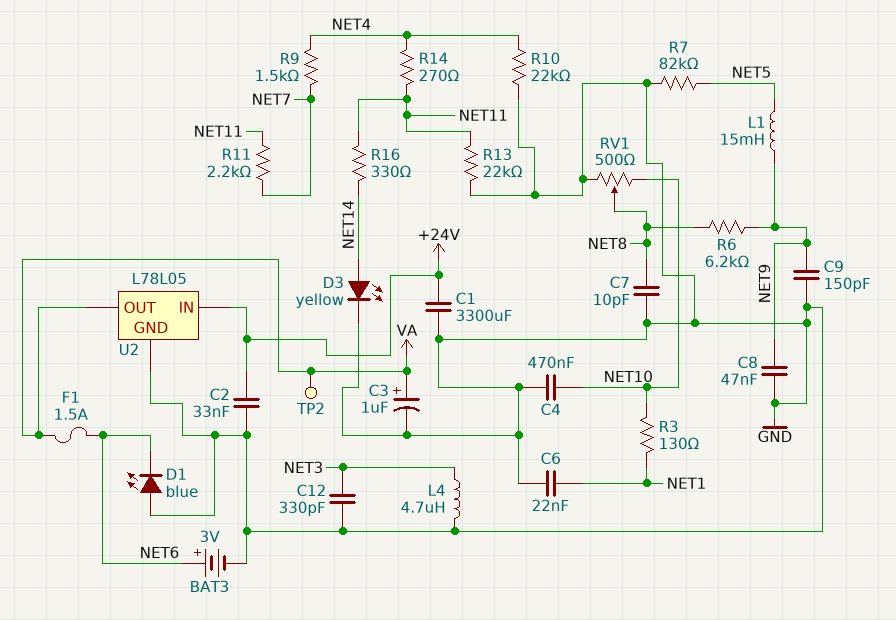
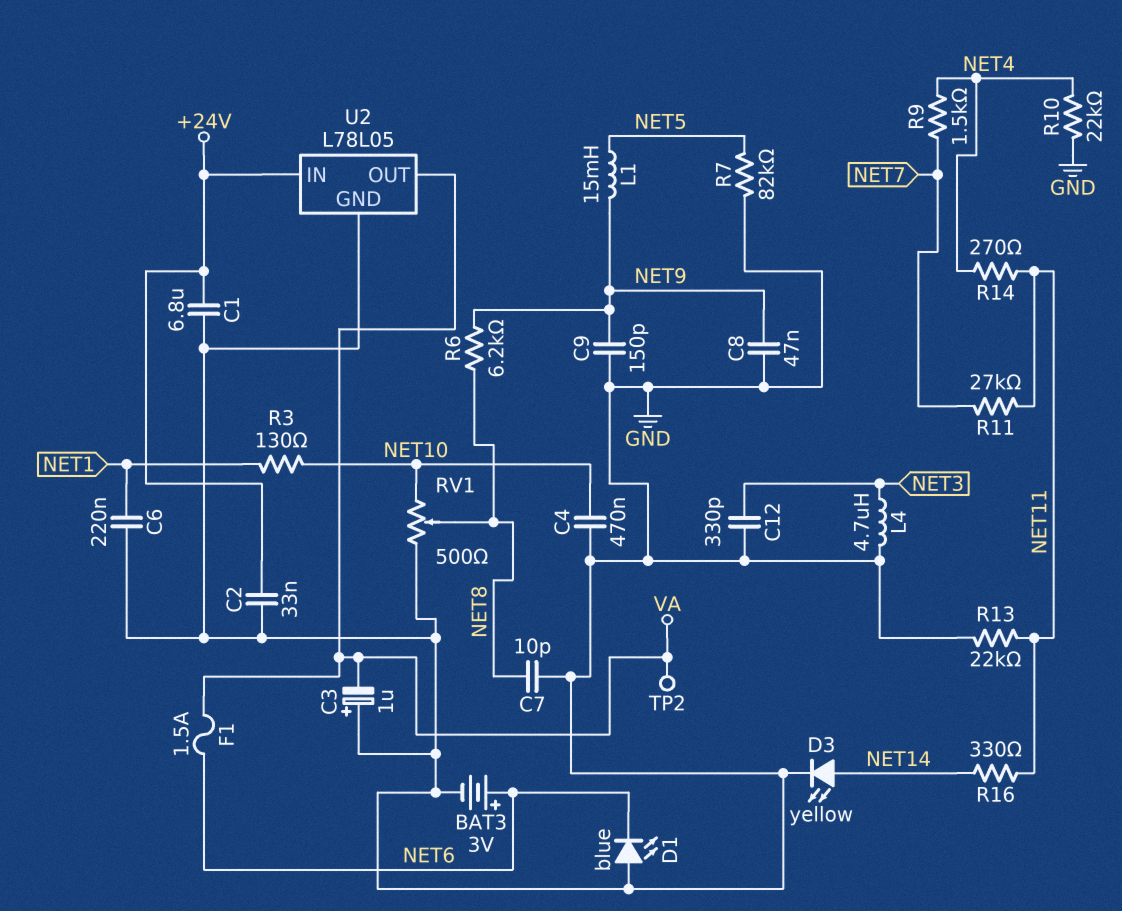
C1: 3300uF (+24V, GND) -> 6.8uF (+24V, GND)
C3: 1uF (plus VA, minus GND) -> 1uF (plus GND, minus VA)
C6: 22nF (GND, NET1) -> 220nF (GND, NET1)
R11: 2.2k (NET7, NET11) -> 27k (NET7, NET11)

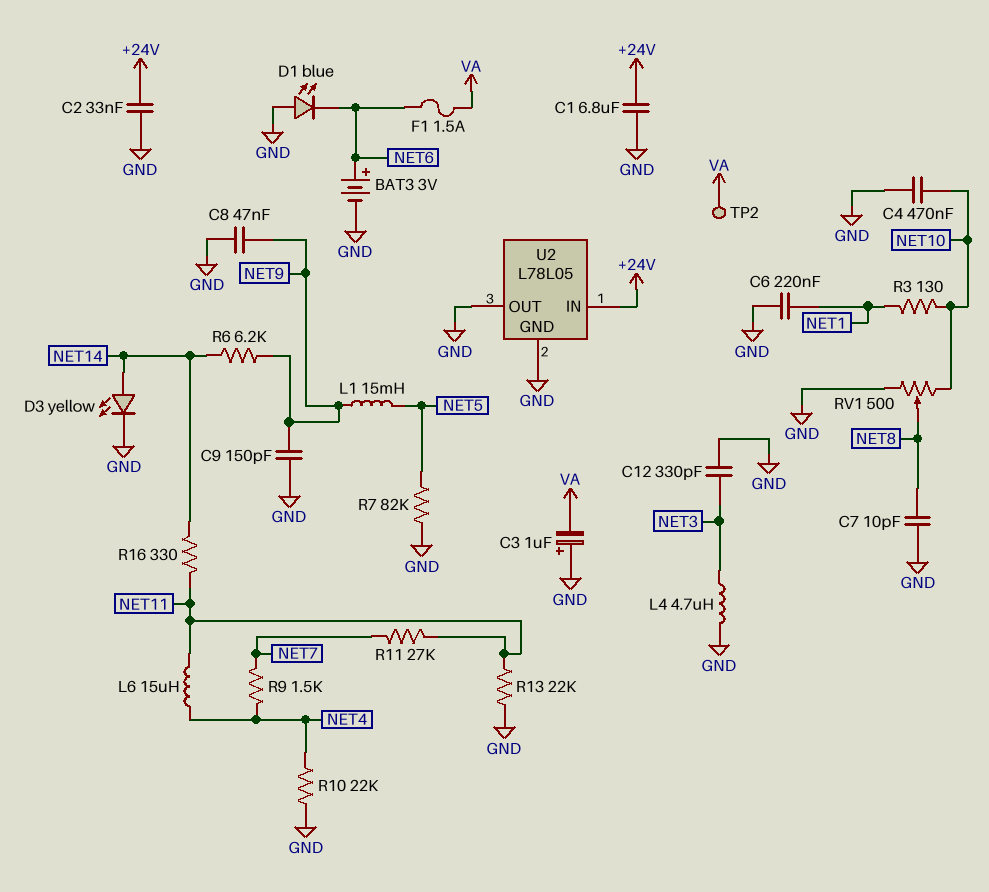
L6: none -> 15uH (NET4, NET11)
R6: 6.2k (NET8, NET9) -> 6.2k (NET9, NET14)
R14: 270 (NET4, NET11) -> none
U2 pin OUT: VA -> GND

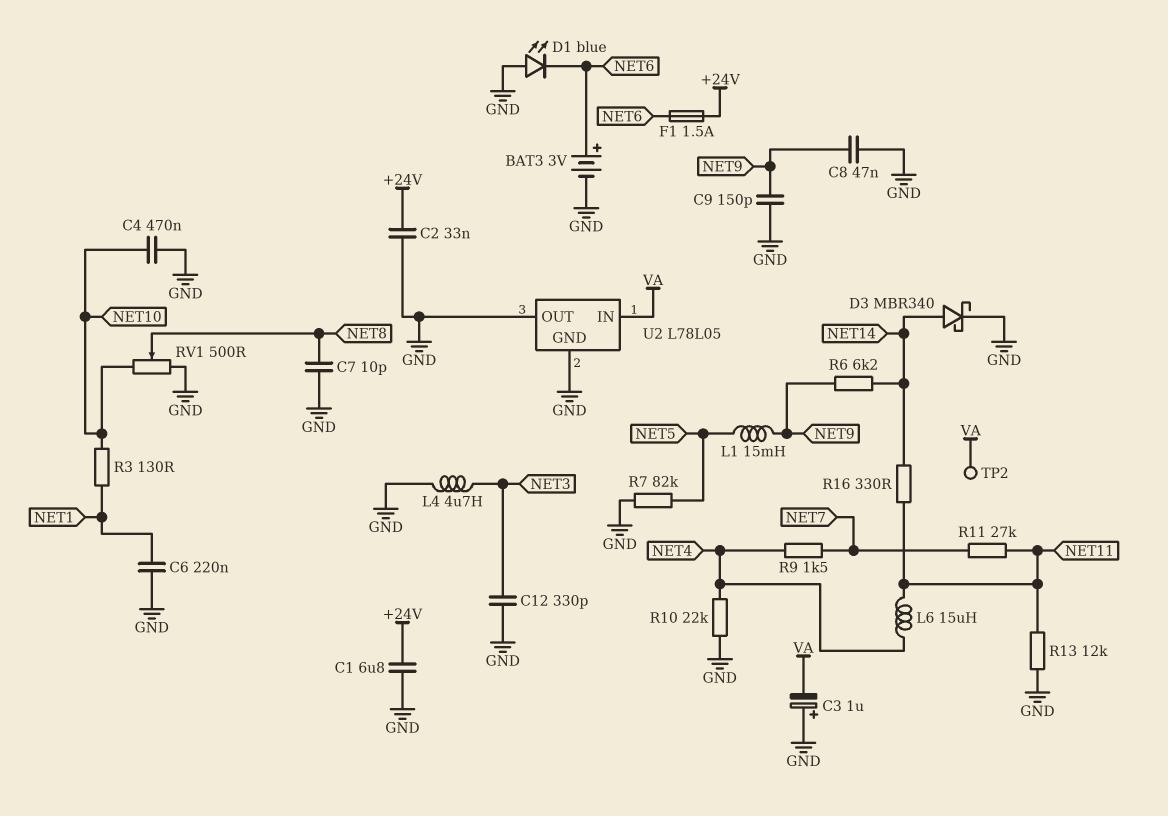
D3: LED yellow (A NET14, K GND) -> schottky MBR340 (A NET14, K GND)
F1: 1.5A (NET6, VA) -> 1.5A (+24V, NET6)
R13: 22k (GND, NET11) -> 12k (GND, NET11)
U2 pin IN: +24V -> VA

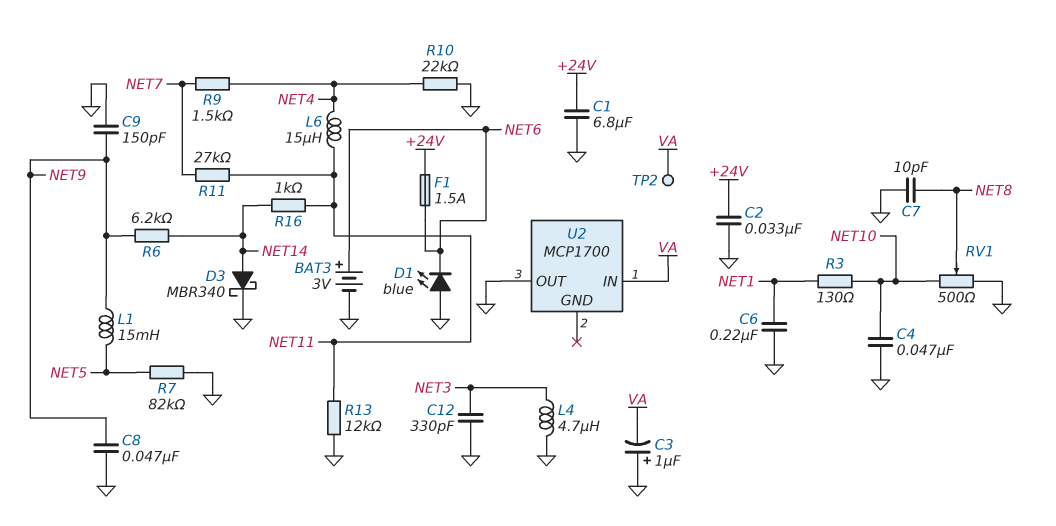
C4: 470nF (GND, NET10) -> 47nF (GND, NET10)
R16: 330 (NET11, NET14) -> 1k (NET11, NET14)
U2: L78L05 -> MCP1700
U2 pin GND: GND -> none

